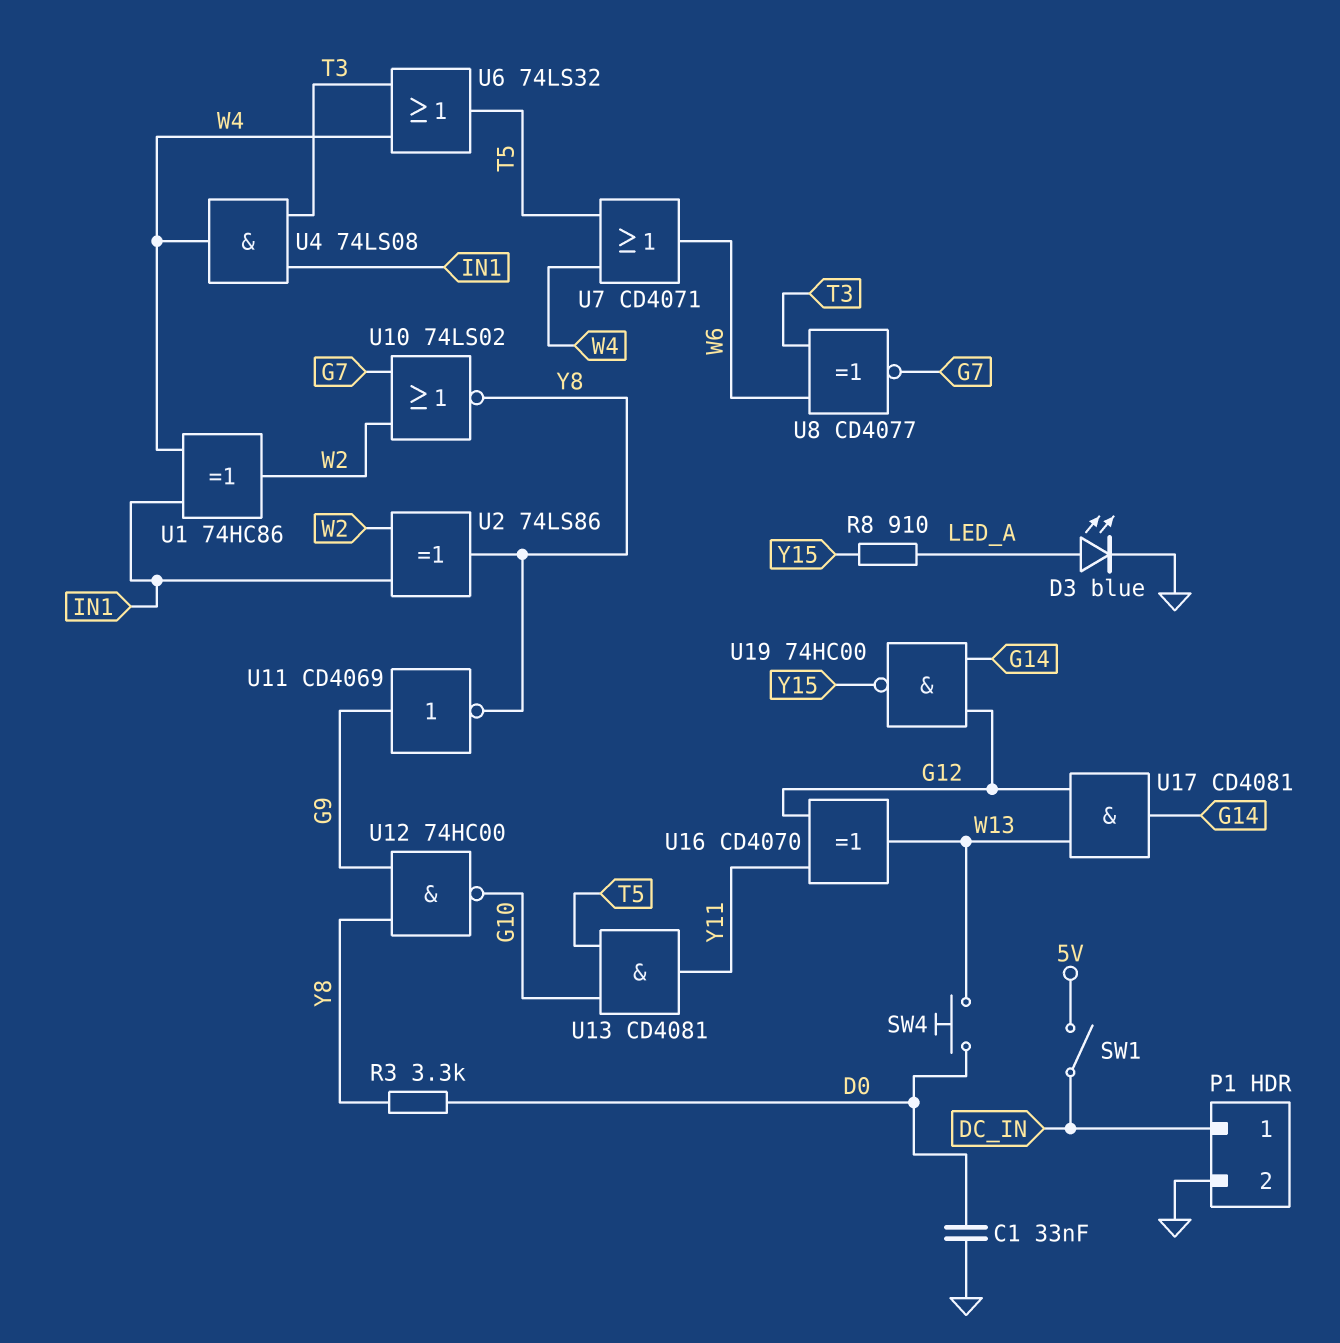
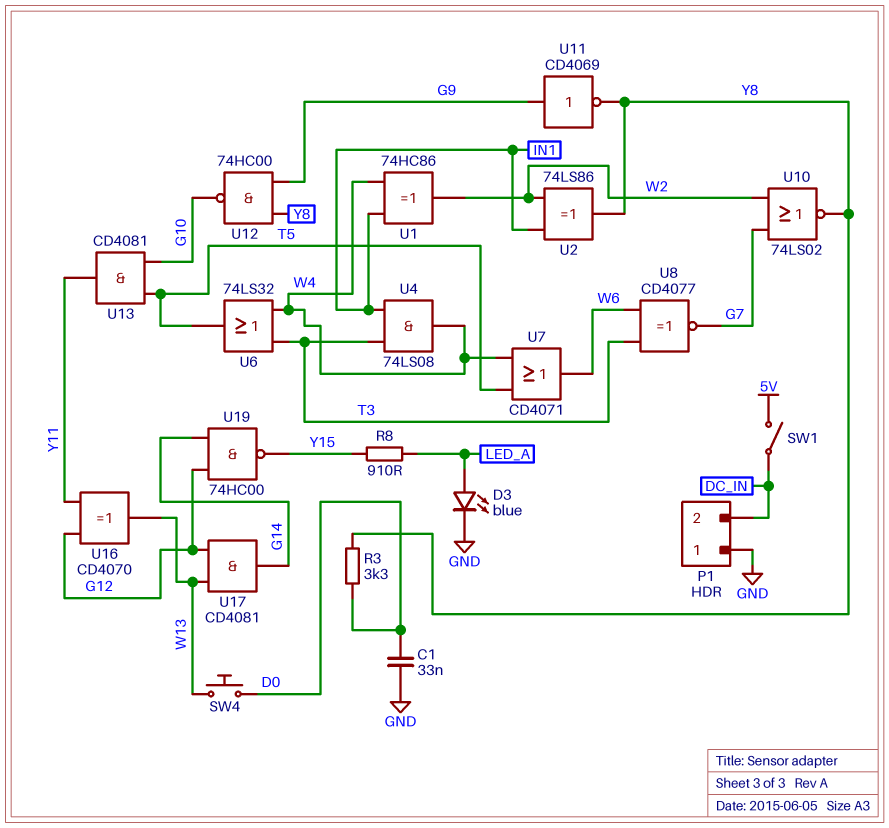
P1 pin 1: DC_IN -> GND
P1 pin 2: GND -> DC_IN

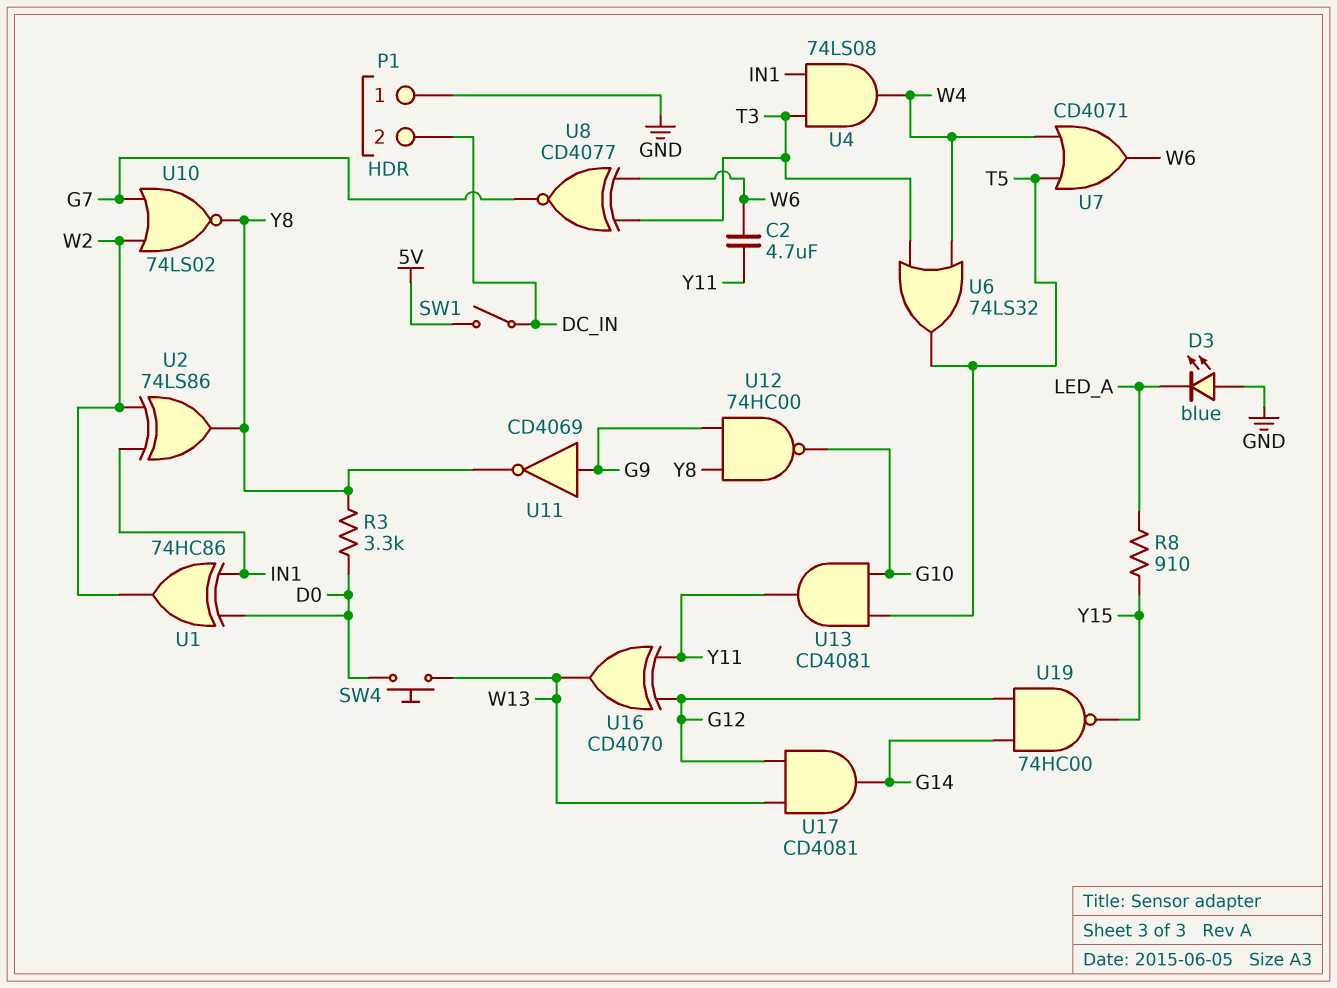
C1: 33nF (D0, GND) -> none
C2: none -> 4.7uF (W6, Y11)
D3: LED blue (A LED_A, K GND) -> LED blue (A GND, K LED_A)
U1: XOR 74HC86 (in IN1, in W4, out W2) -> XOR 74HC86 (in D0, in IN1, out W2)

